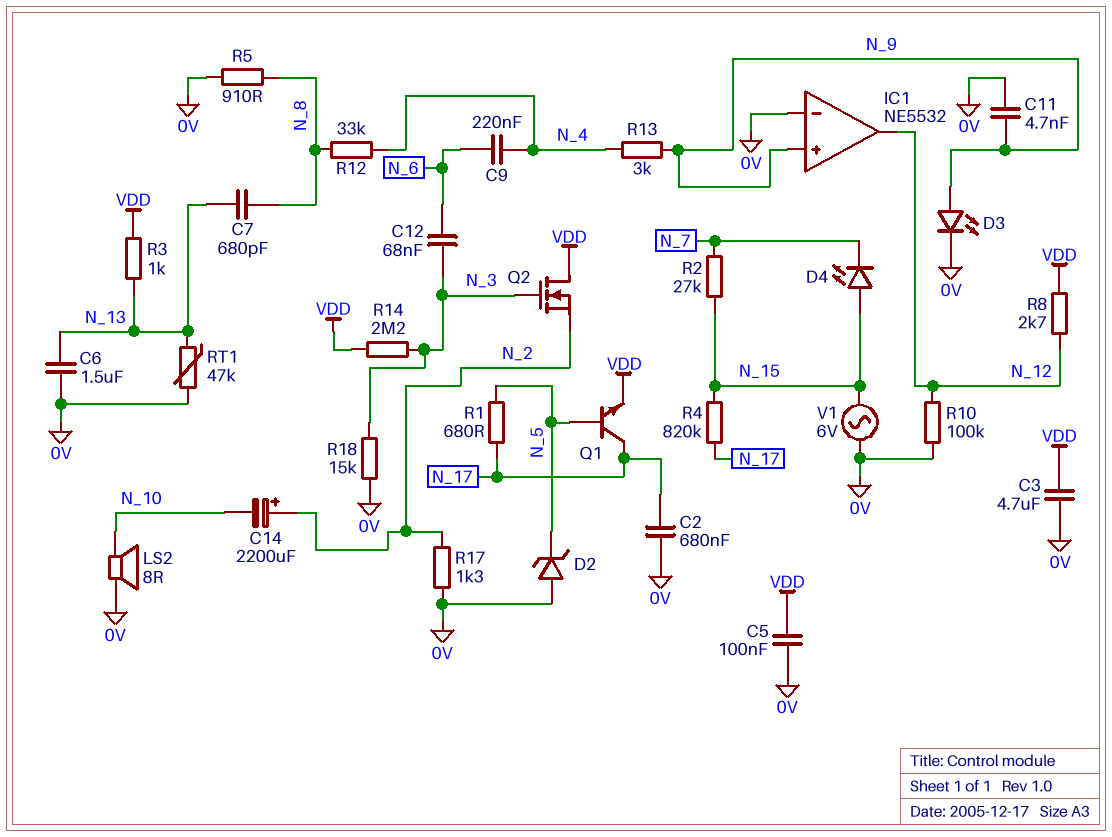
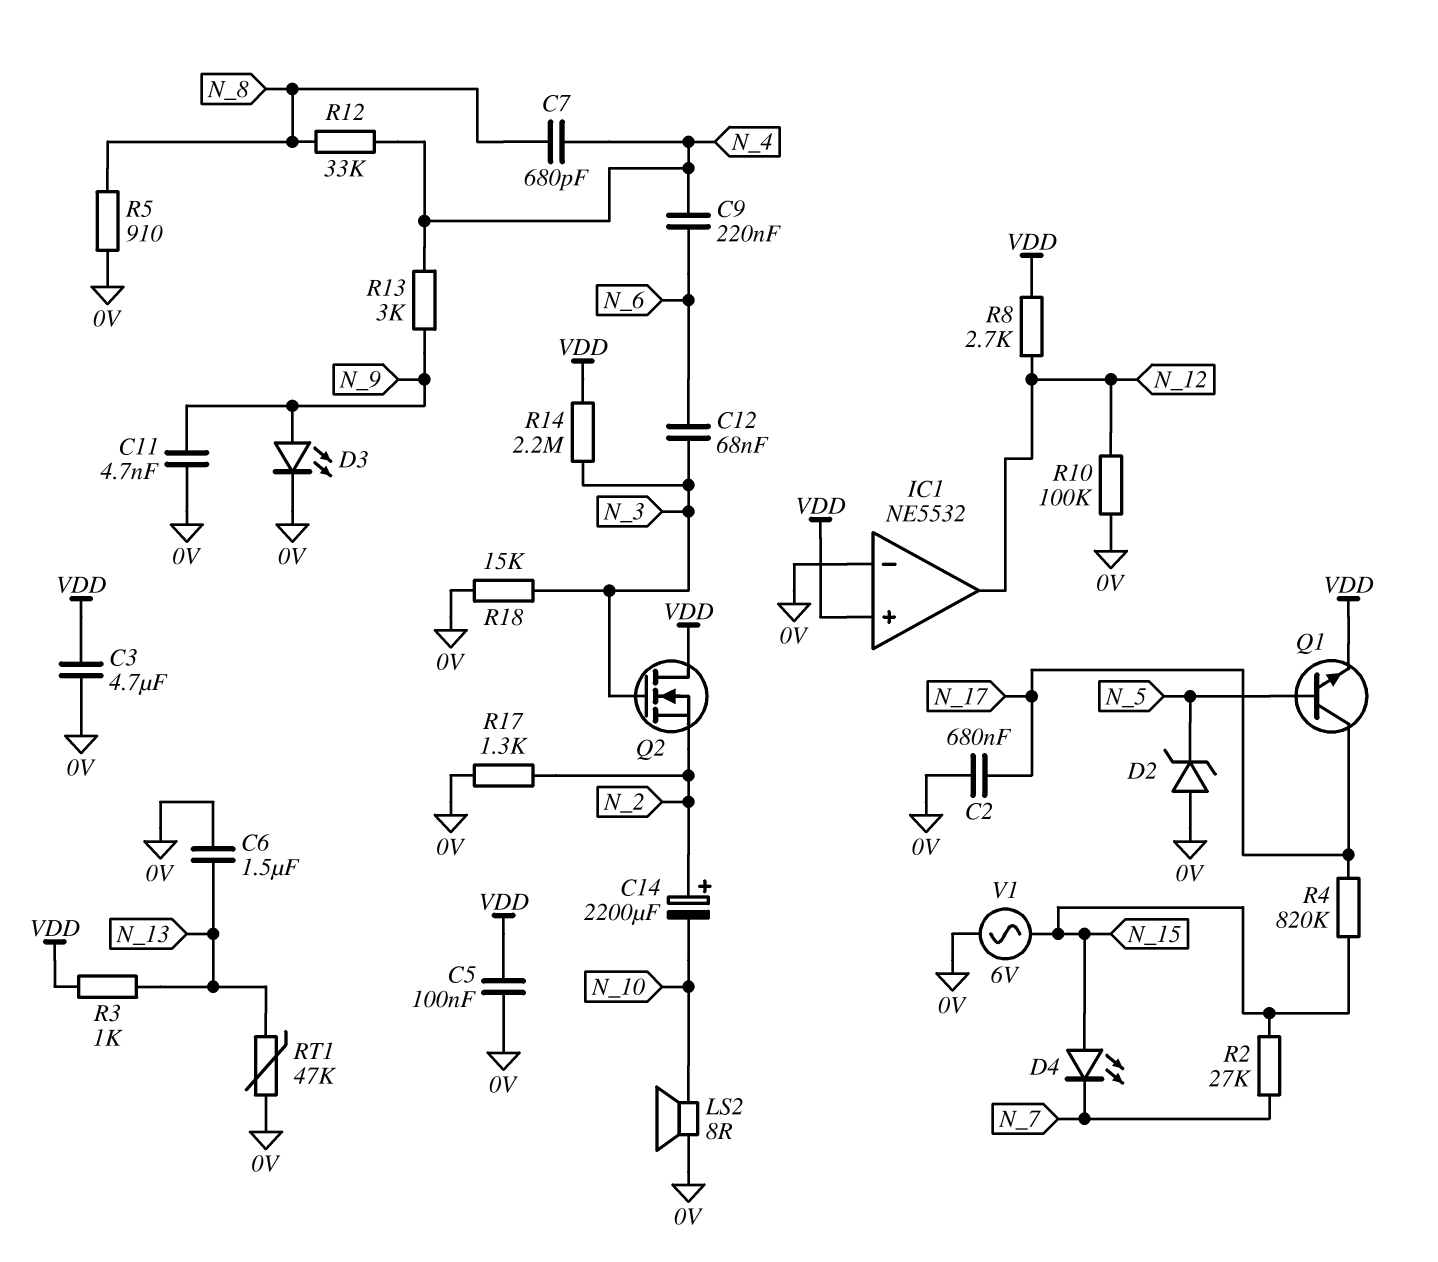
C7: 680pF (N_8, N_13) -> 680pF (N_4, N_8)
IC1 pin in+: N_9 -> VDD
R1: 680 (N_5, N_17) -> none

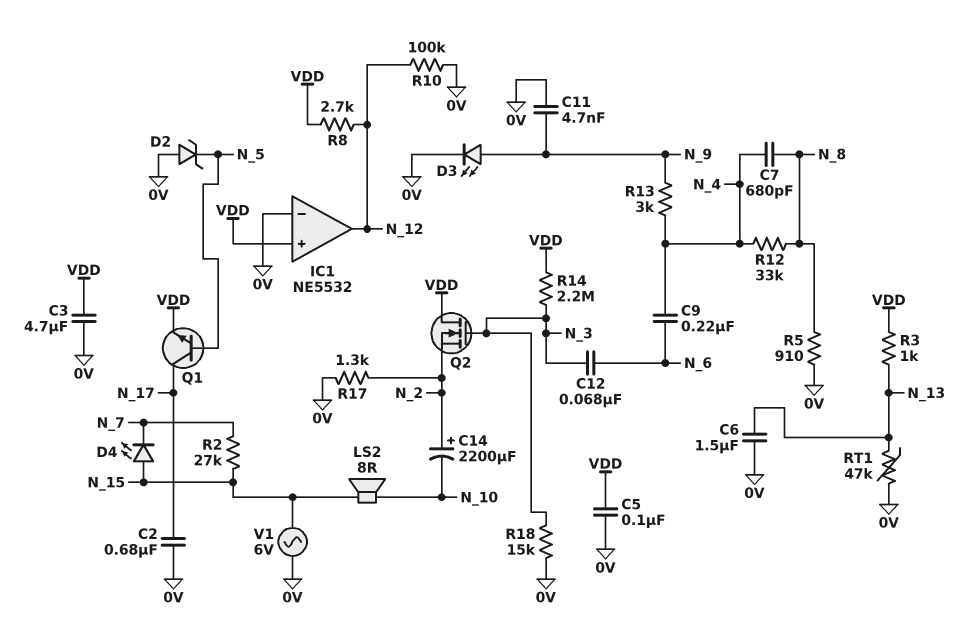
LS2: speaker 8R (0V, N_10) -> speaker 8R (N_10, N_15)
R4: 820k (N_15, N_17) -> none

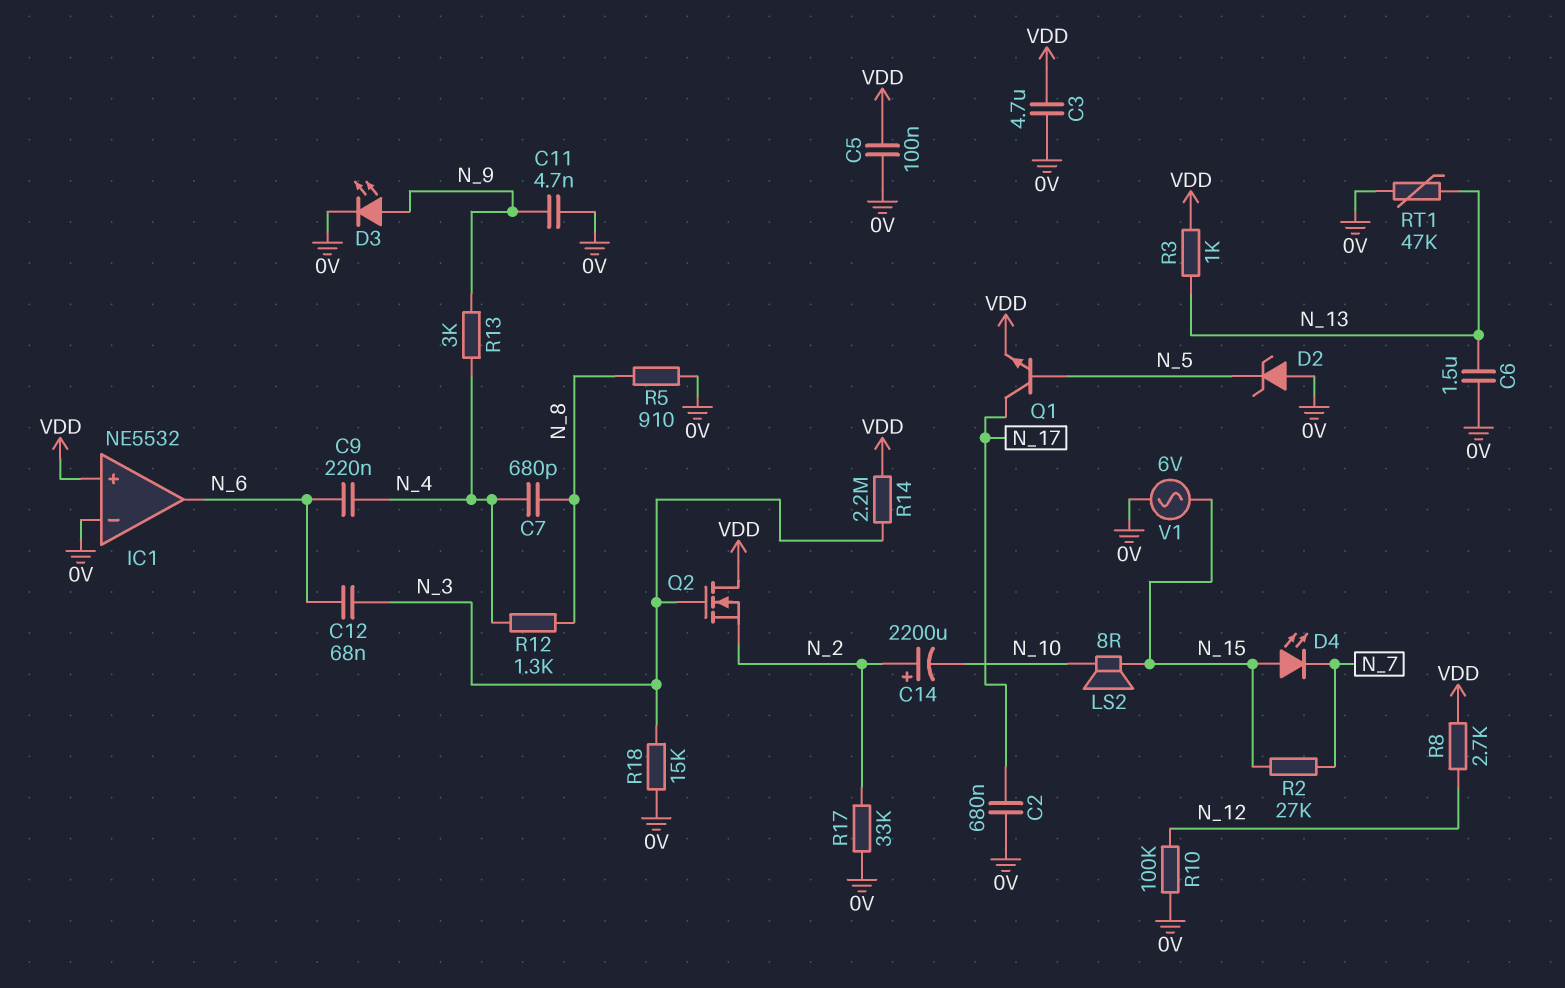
IC1 pin out: N_12 -> N_6
R12: 33k (N_4, N_8) -> 1.3k (N_4, N_8)
R17: 1.3k (0V, N_2) -> 33k (0V, N_2)

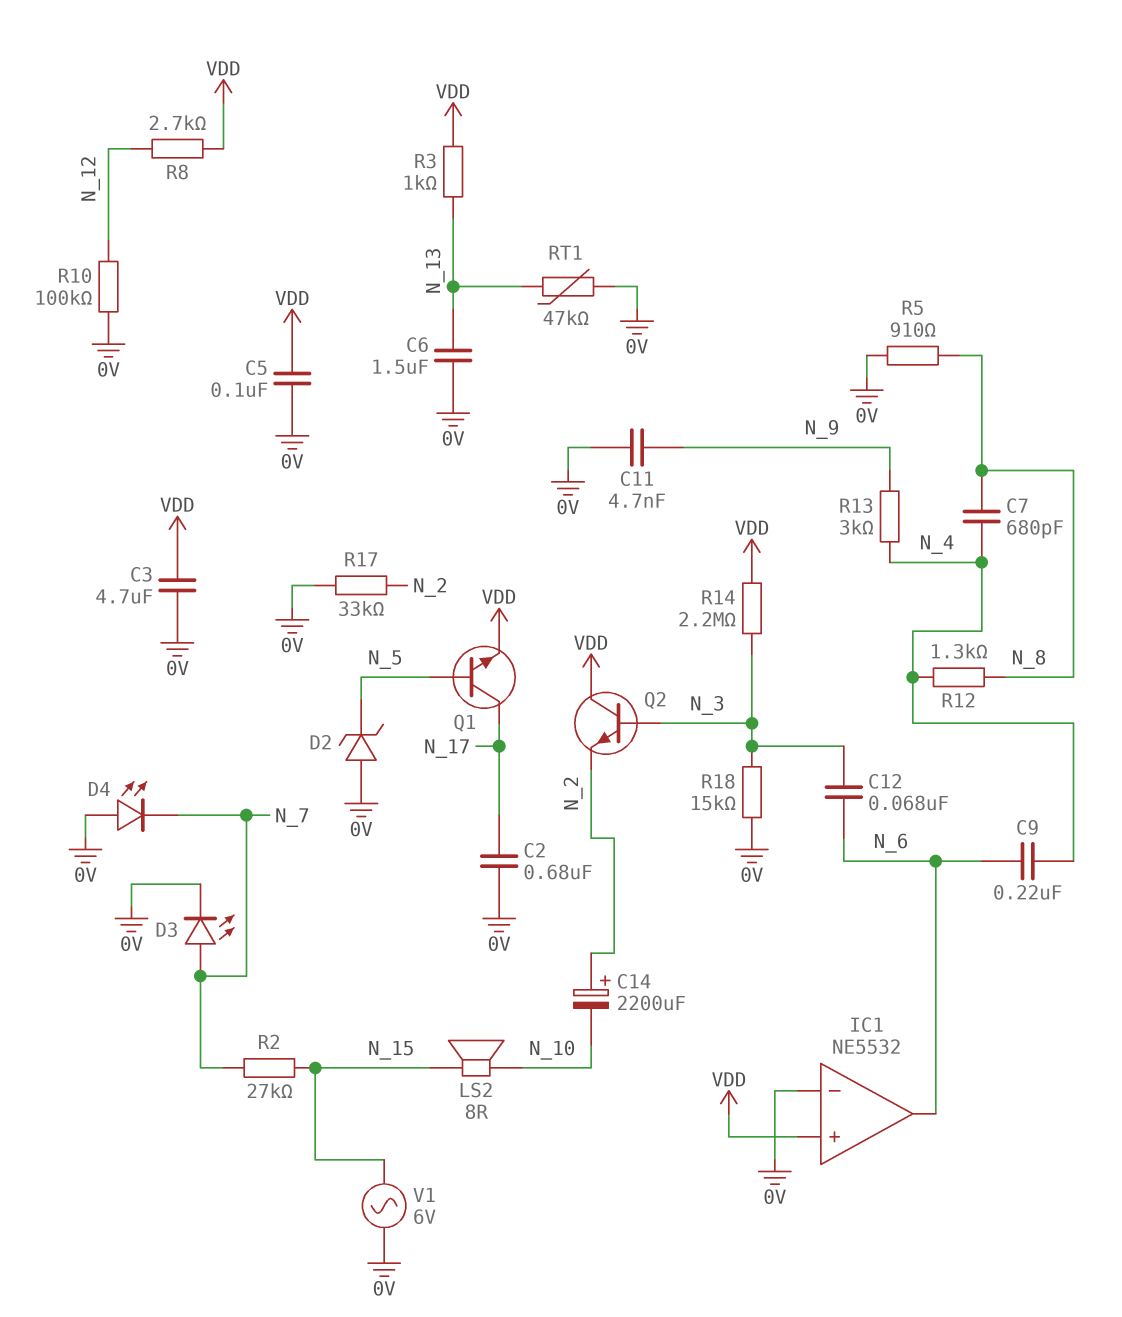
D3: LED (A N_9, K 0V) -> LED (A N_7, K 0V)
D4: LED (A N_15, K N_7) -> LED (A 0V, K N_7)
Q2: NMOS (G N_3, D VDD, S N_2) -> NPN (B N_3, C VDD, E N_2)

